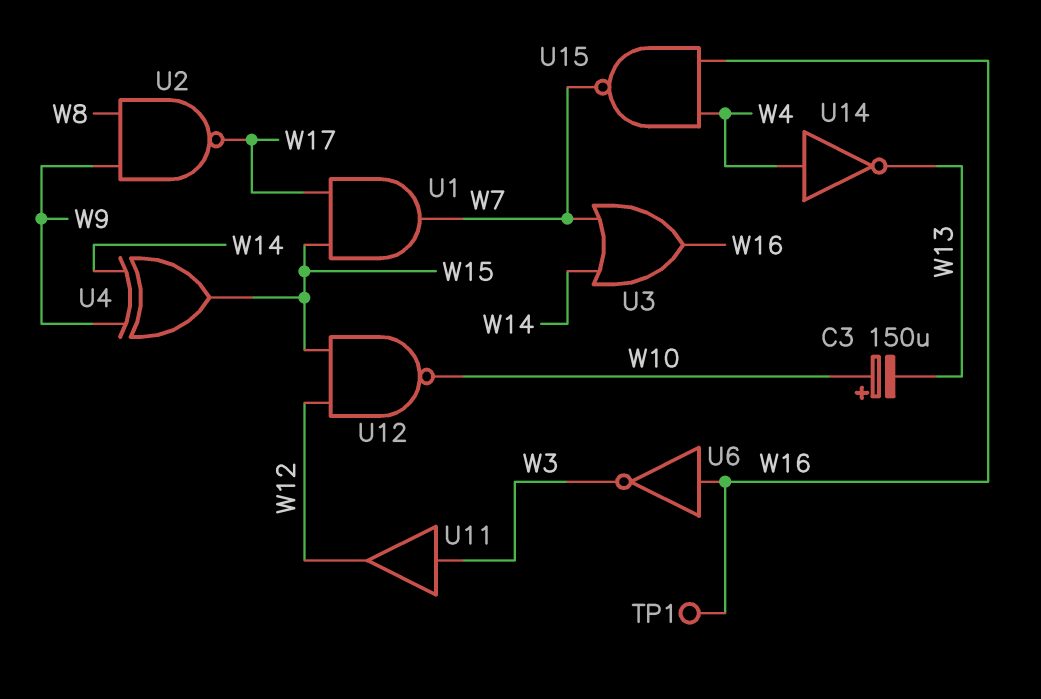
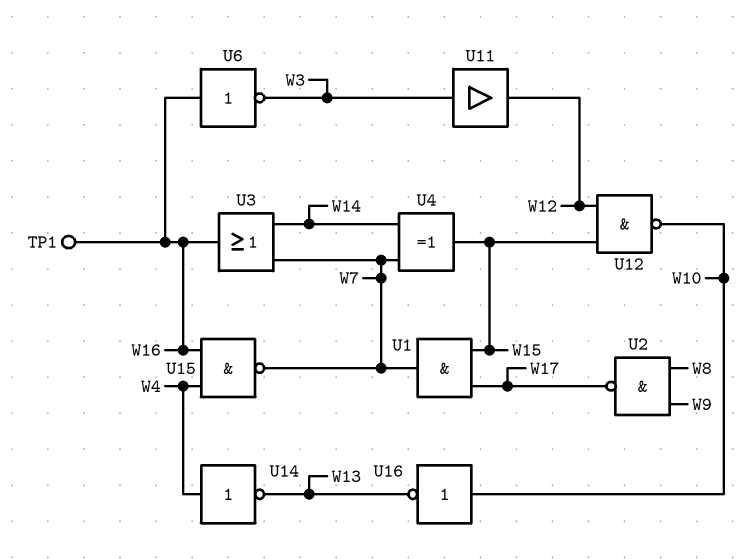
C3: 150uF (plus W10, minus W13) -> none
U4: XOR (in W9, in W14, out W15) -> XOR (in W7, in W14, out W15)
U16: none -> NOT (in W10, out W13)

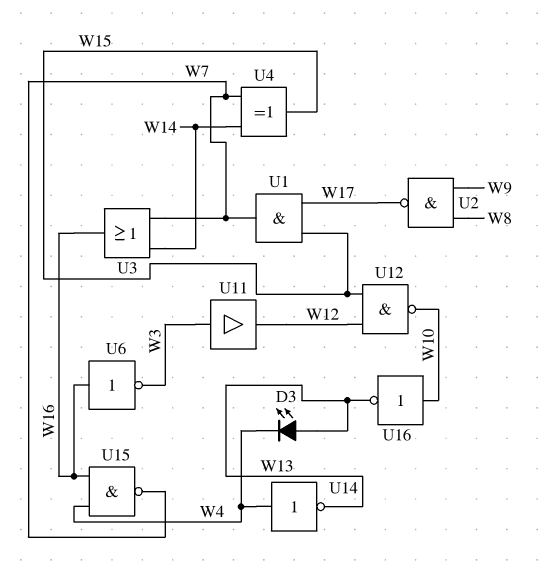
D3: none -> LED (A W13, K W4)
TP1: test point (W16) -> none

